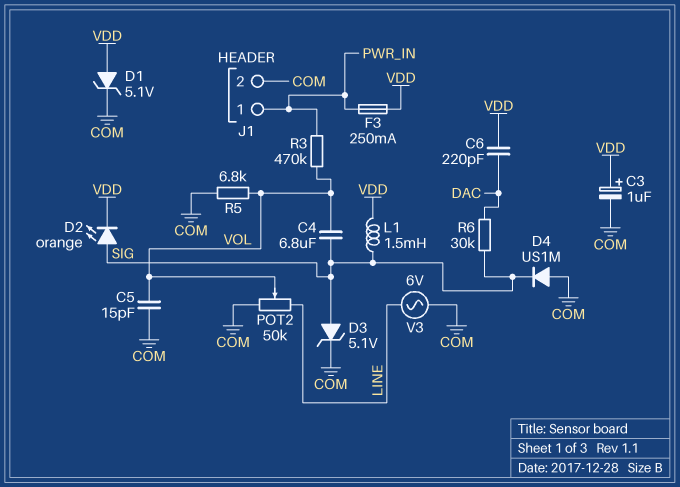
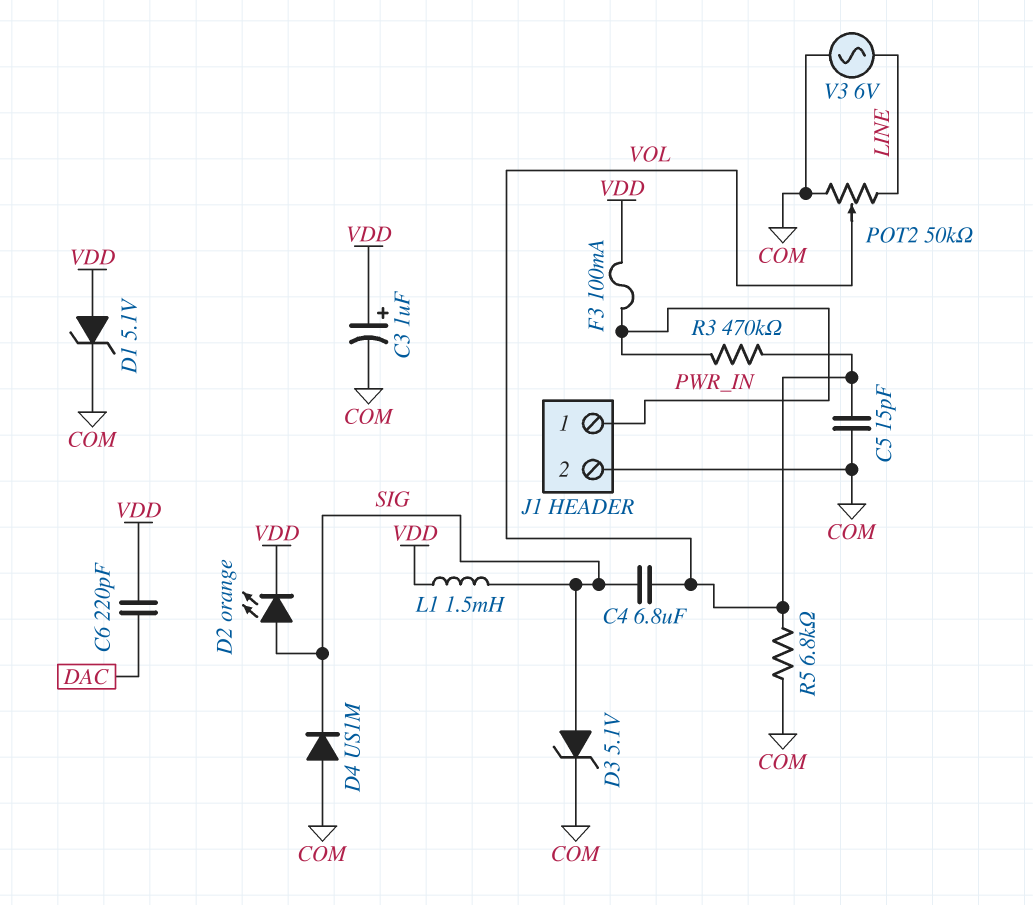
F3: 250mA (PWR_IN, VDD) -> 100mA (PWR_IN, VDD)
R6: 30k (DAC, SIG) -> none

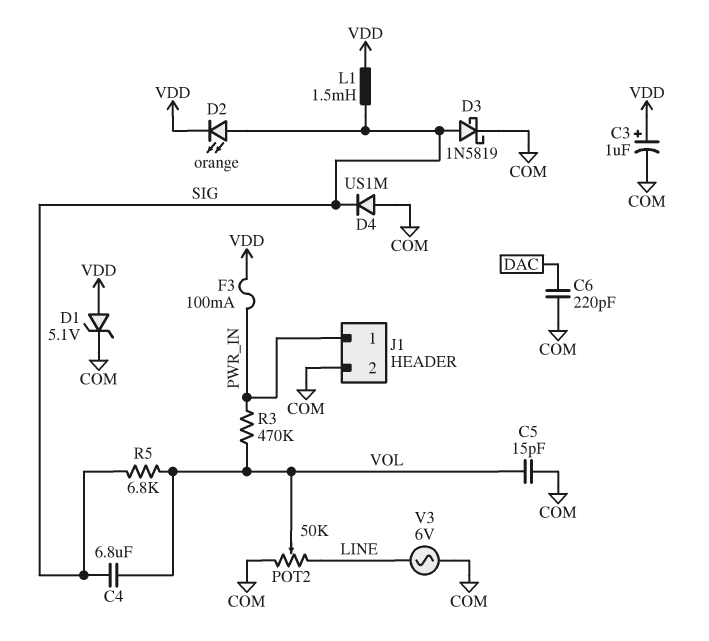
C6: 220pF (DAC, VDD) -> 220pF (COM, DAC)
D3: zener 5.1V (A SIG, K COM) -> schottky 1N5819 (A SIG, K COM)
R5: 6.8k (COM, VOL) -> 6.8k (SIG, VOL)

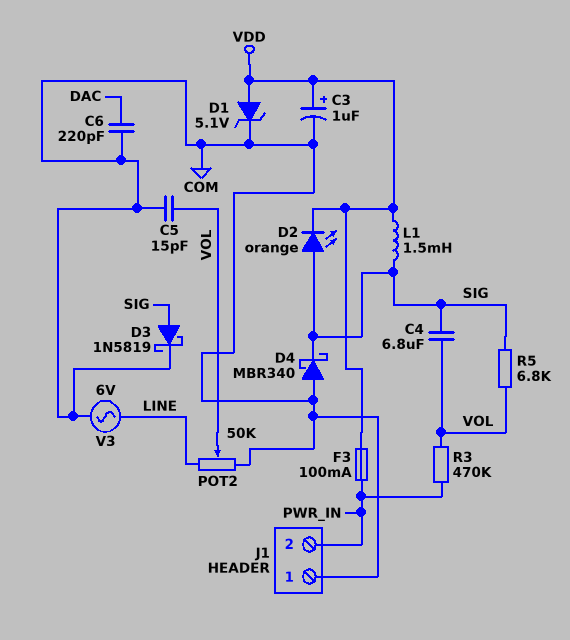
D4: diode US1M (A COM, K SIG) -> schottky MBR340 (A COM, K SIG)
J1 pin 1: PWR_IN -> COM
J1 pin 2: COM -> PWR_IN

